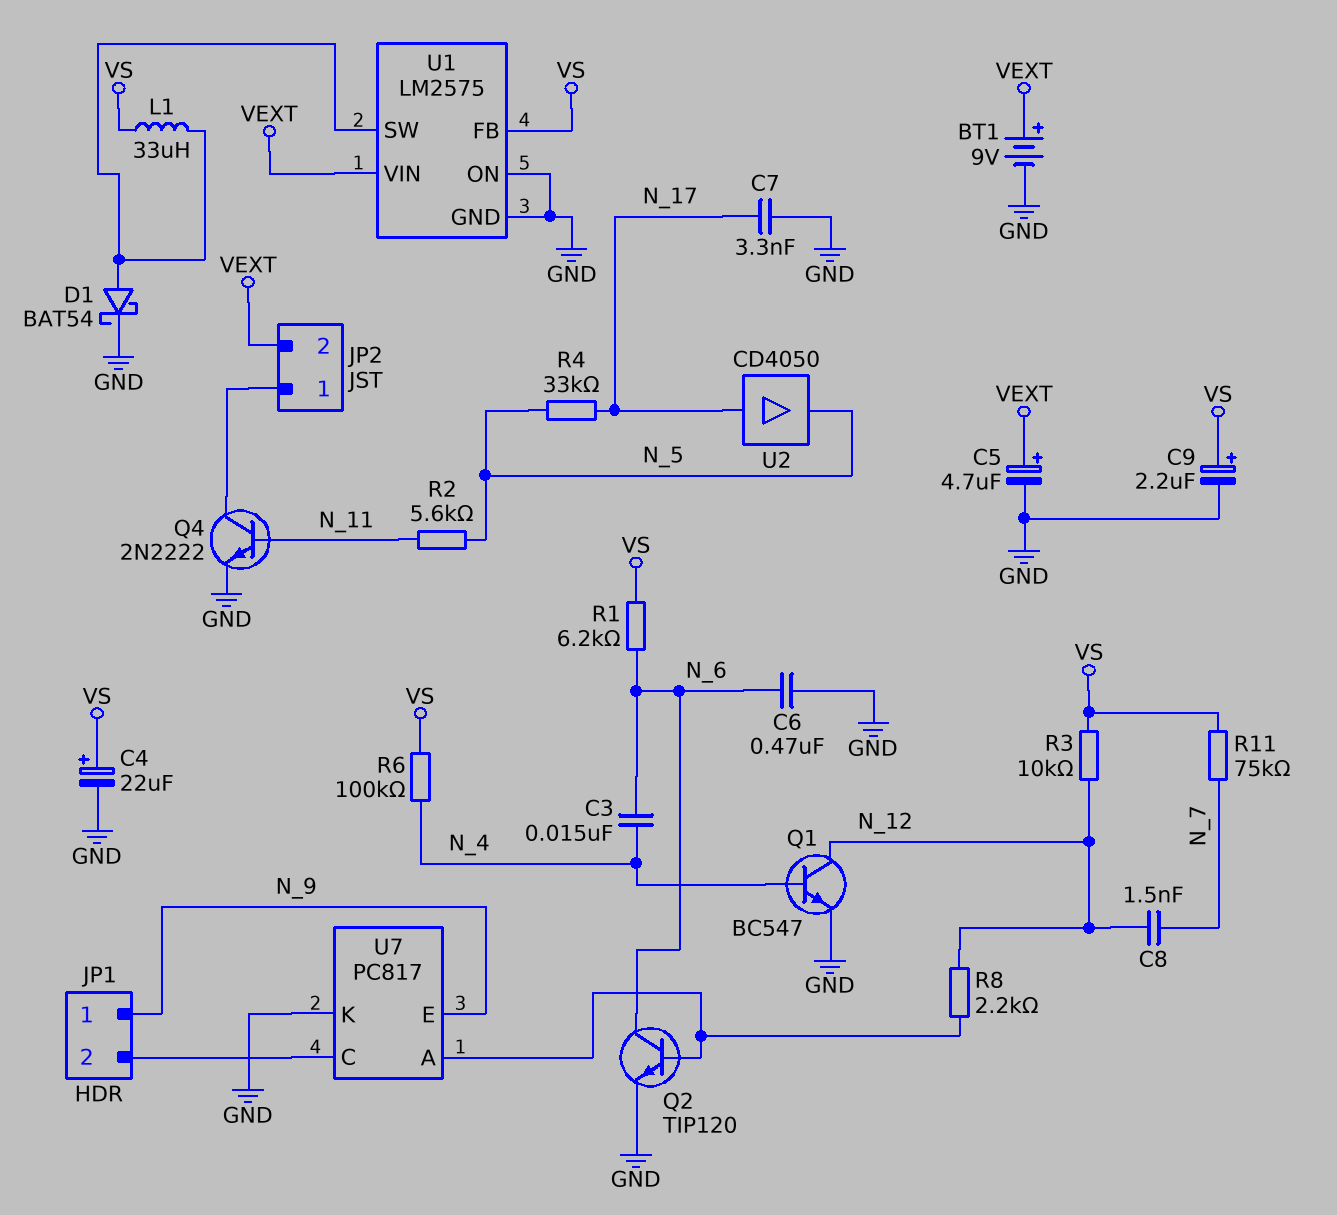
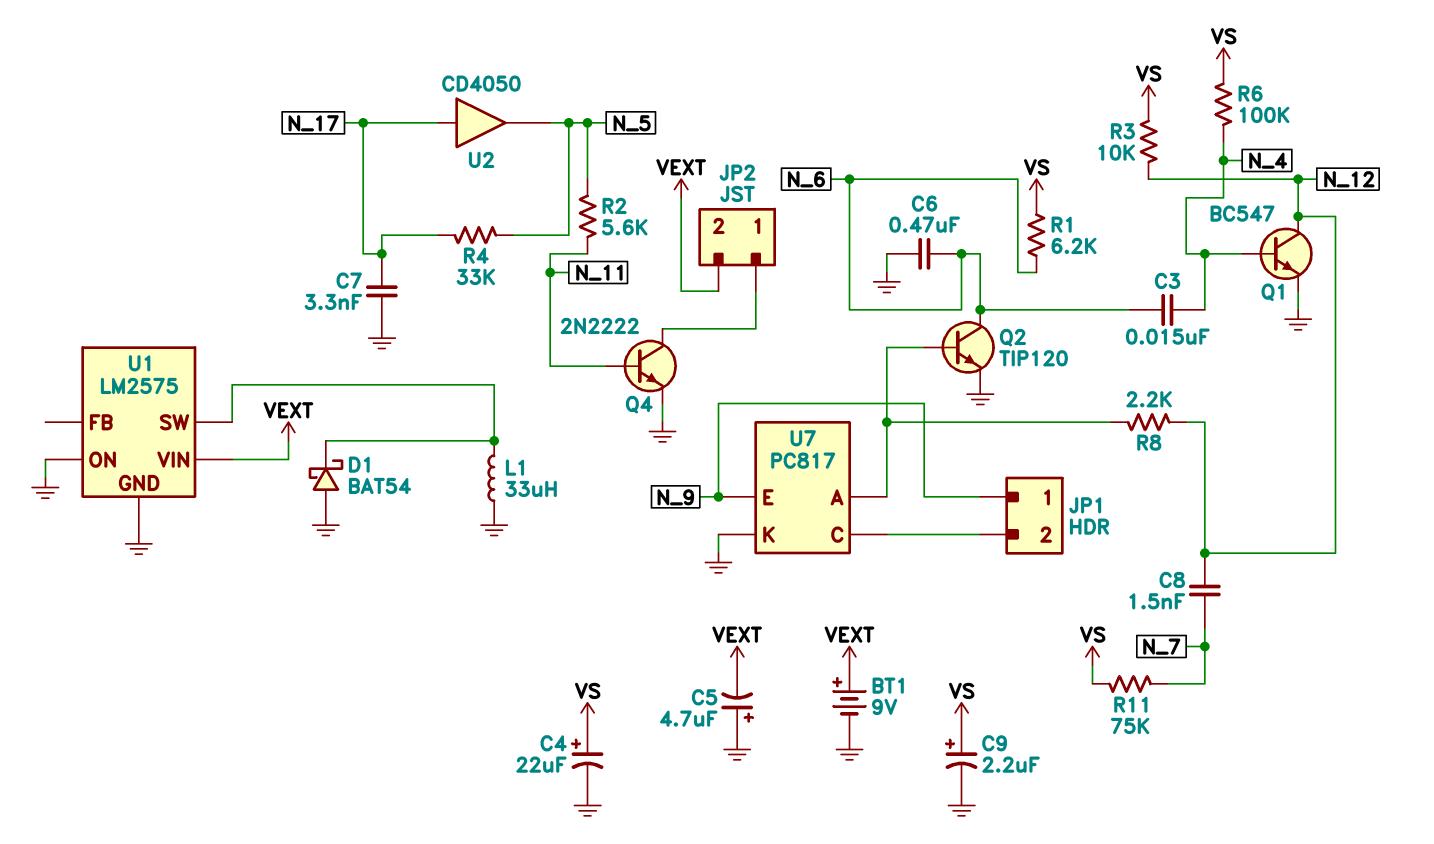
C5: 4.7uF (plus VEXT, minus GND) -> 4.7uF (plus GND, minus VEXT)
D1: schottky BAT54 (A U1/SW, K GND) -> schottky BAT54 (A GND, K U1/SW)
L1: 33uH (U1/SW, VS) -> 33uH (GND, U1/SW)
U1 pin FB: VS -> none

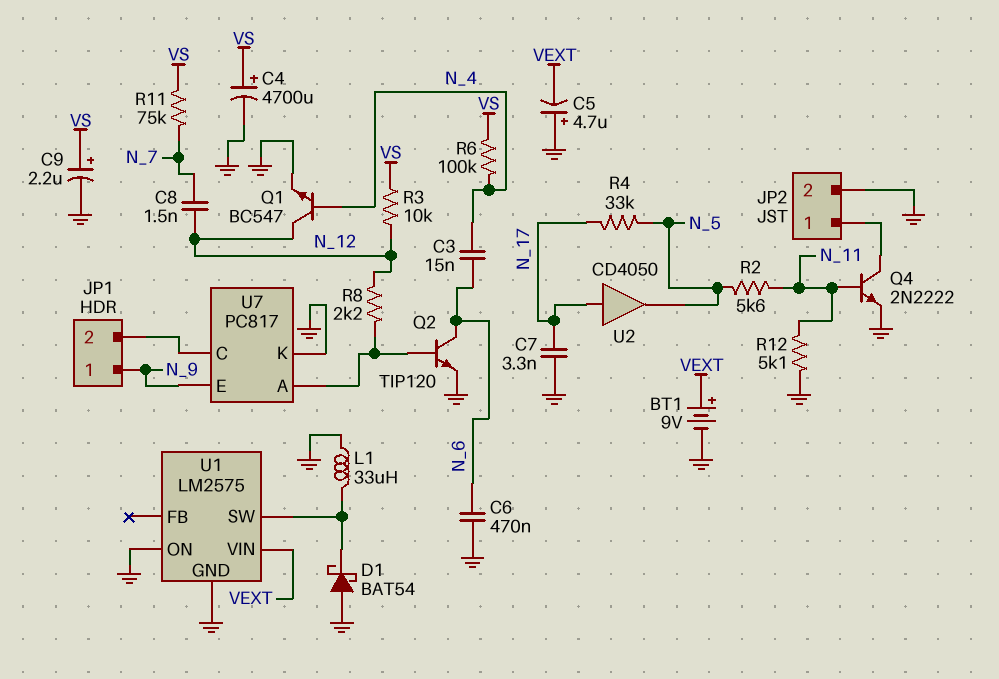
C4: 22uF (plus VS, minus GND) -> 4700uF (plus VS, minus GND)
JP2 pin 2: VEXT -> GND
R1: 6.2k (N_6, VS) -> none
R12: none -> 5.1k (GND, N_11)

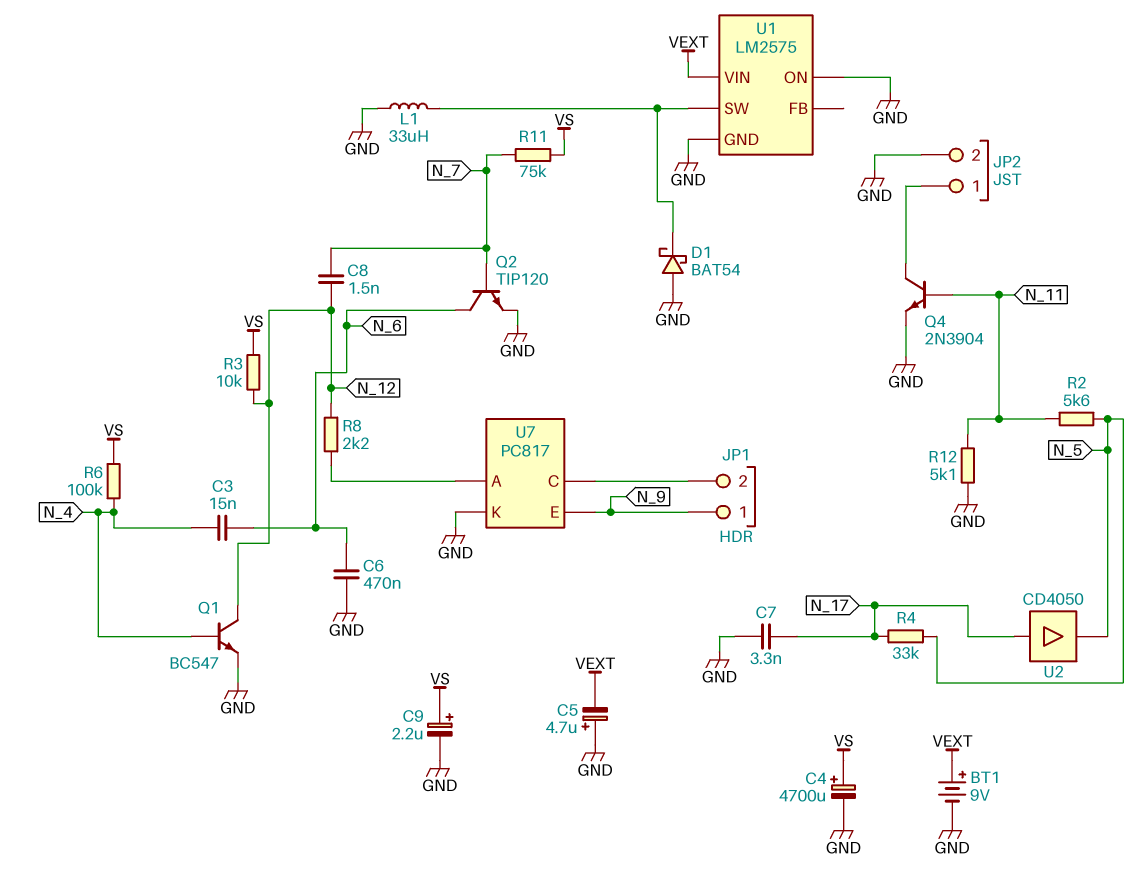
Q2: NPN TIP120 (B U7/A, C N_6, E GND) -> NPN TIP120 (B N_7, C N_6, E GND)
Q4: NPN 2N2222 (B N_11, C JP2/1, E GND) -> NPN 2N3904 (B N_11, C JP2/1, E GND)

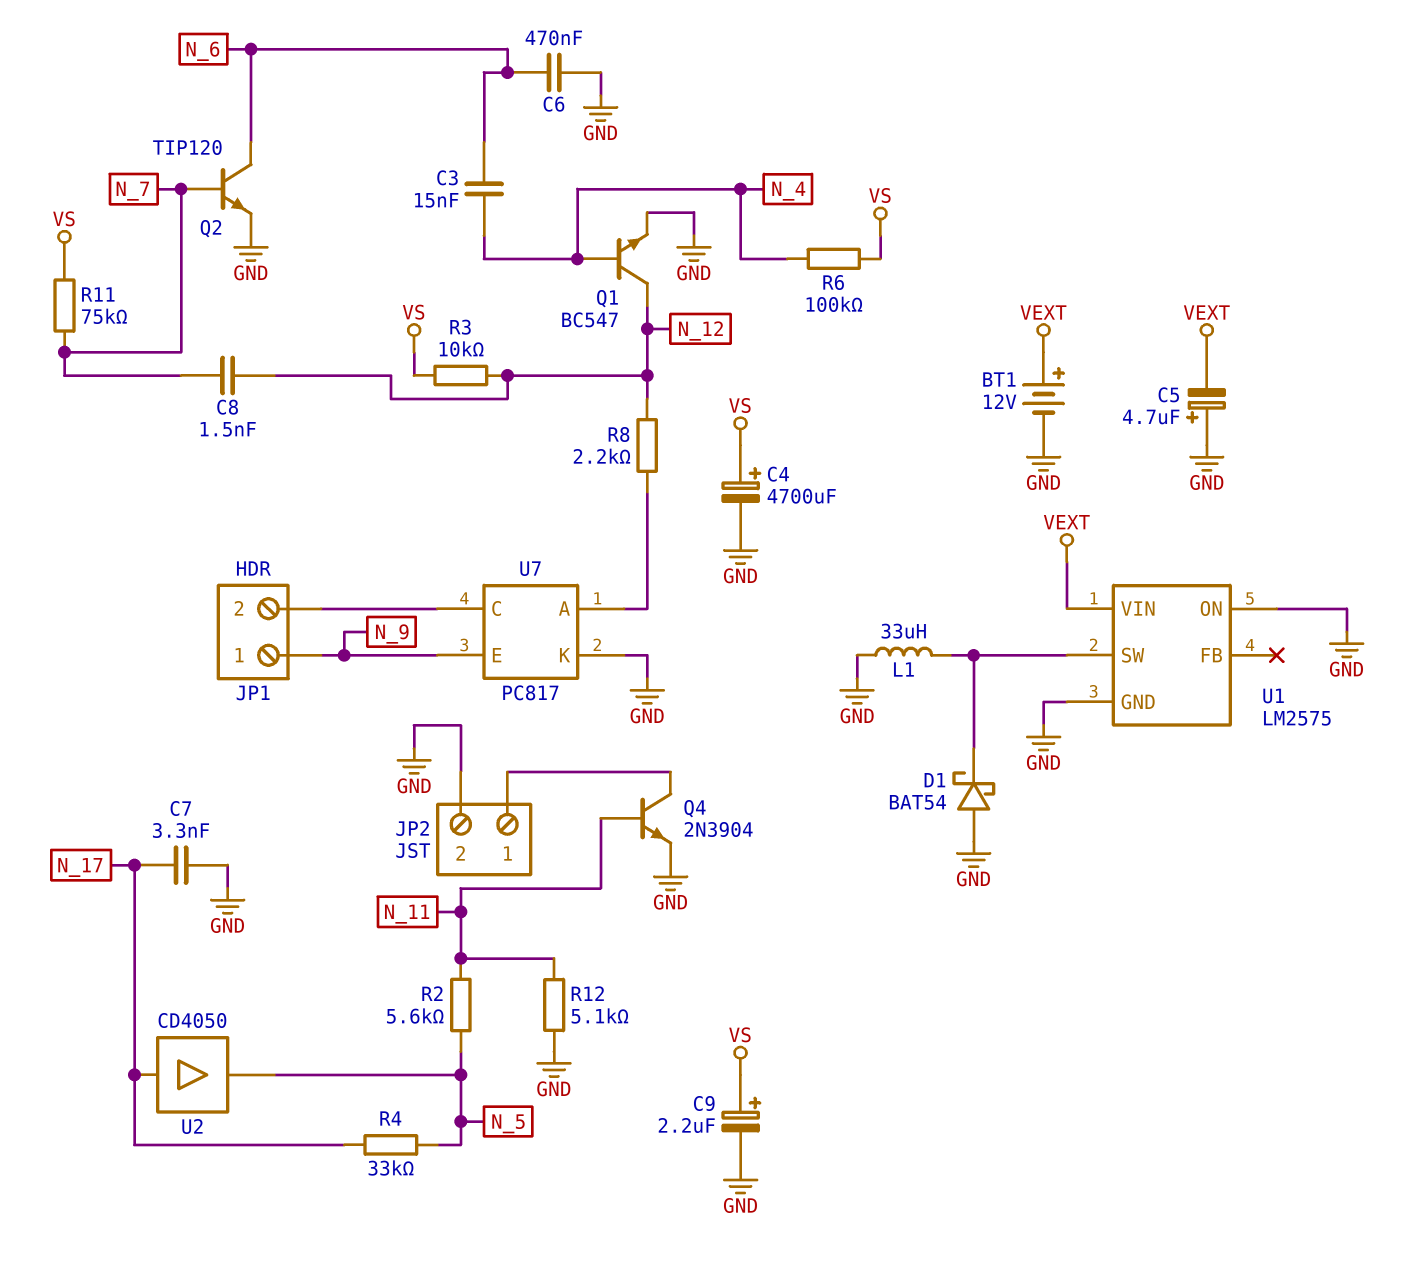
BT1: 9V (plus VEXT, minus GND) -> 12V (plus VEXT, minus GND)

